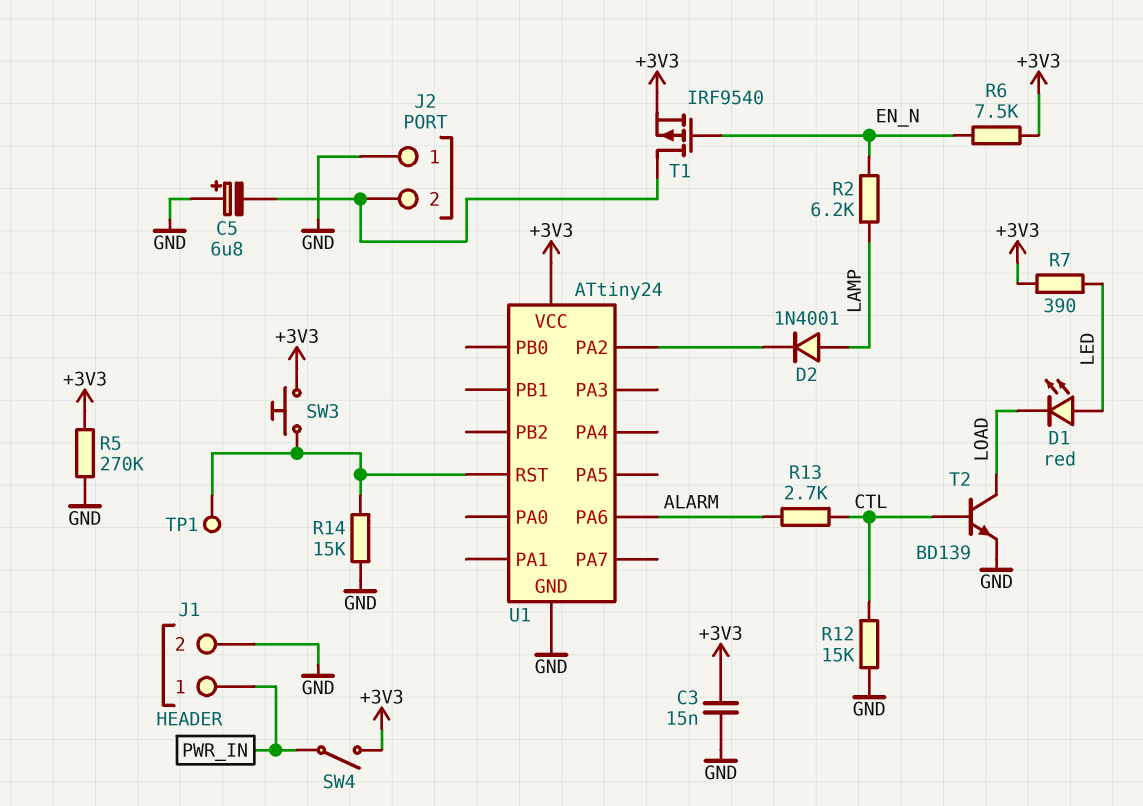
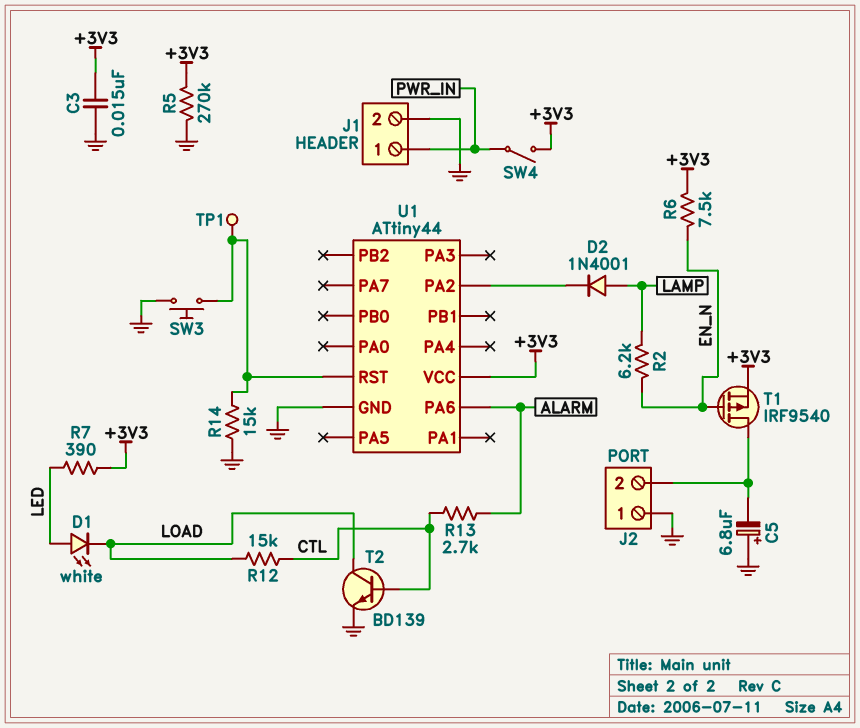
D1: LED red (A LED, K LOAD) -> LED white (A LED, K LOAD)
R12: 15k (CTL, GND) -> 15k (CTL, LOAD)
SW3: button (+3V3, U1/RST) -> button (GND, U1/RST)
U1: ATtiny24 -> ATtiny44

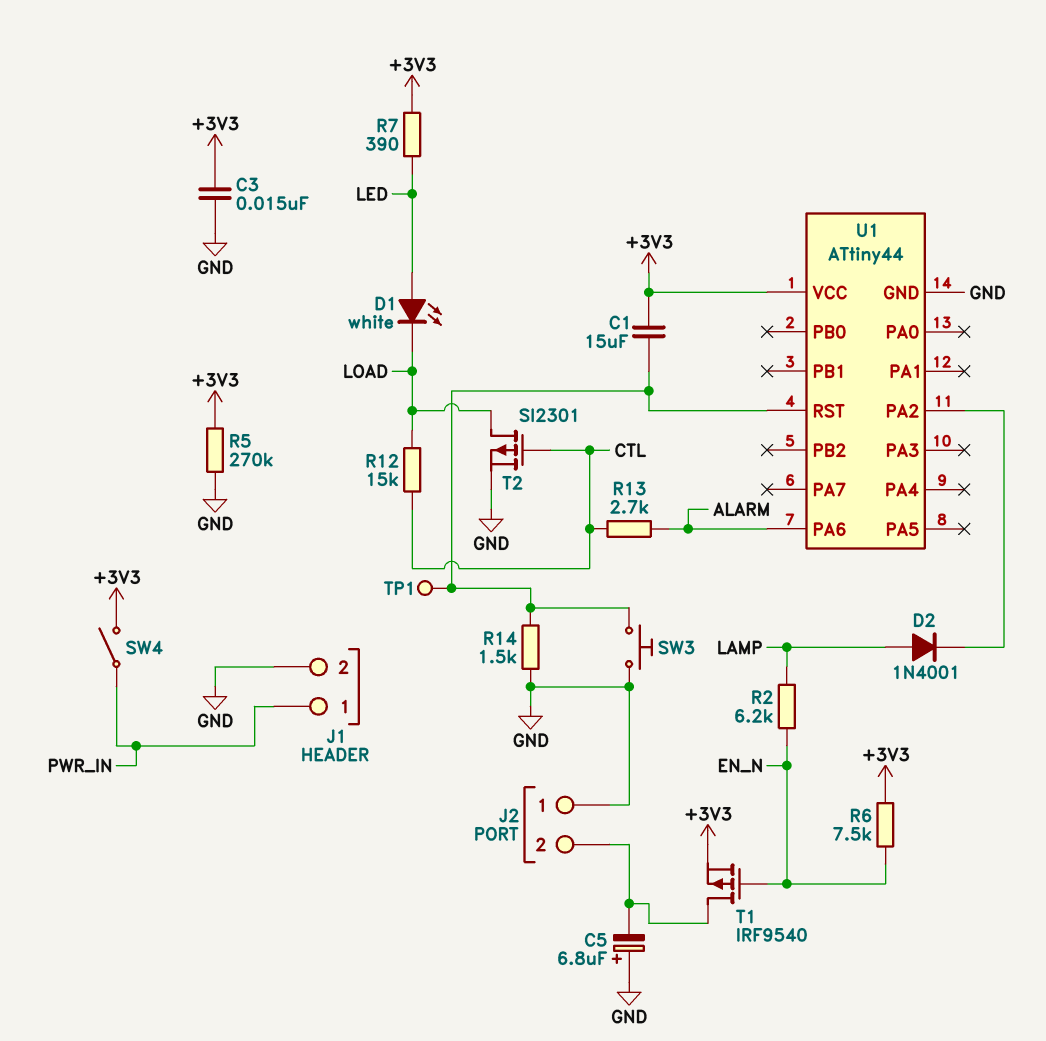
C1: none -> 15uF (+3V3, U1/RST)
R14: 15k (GND, U1/RST) -> 1.5k (GND, U1/RST)
T2: NPN BD139 (B CTL, C LOAD, E GND) -> PMOS SI2301 (G CTL, D LOAD, S GND)

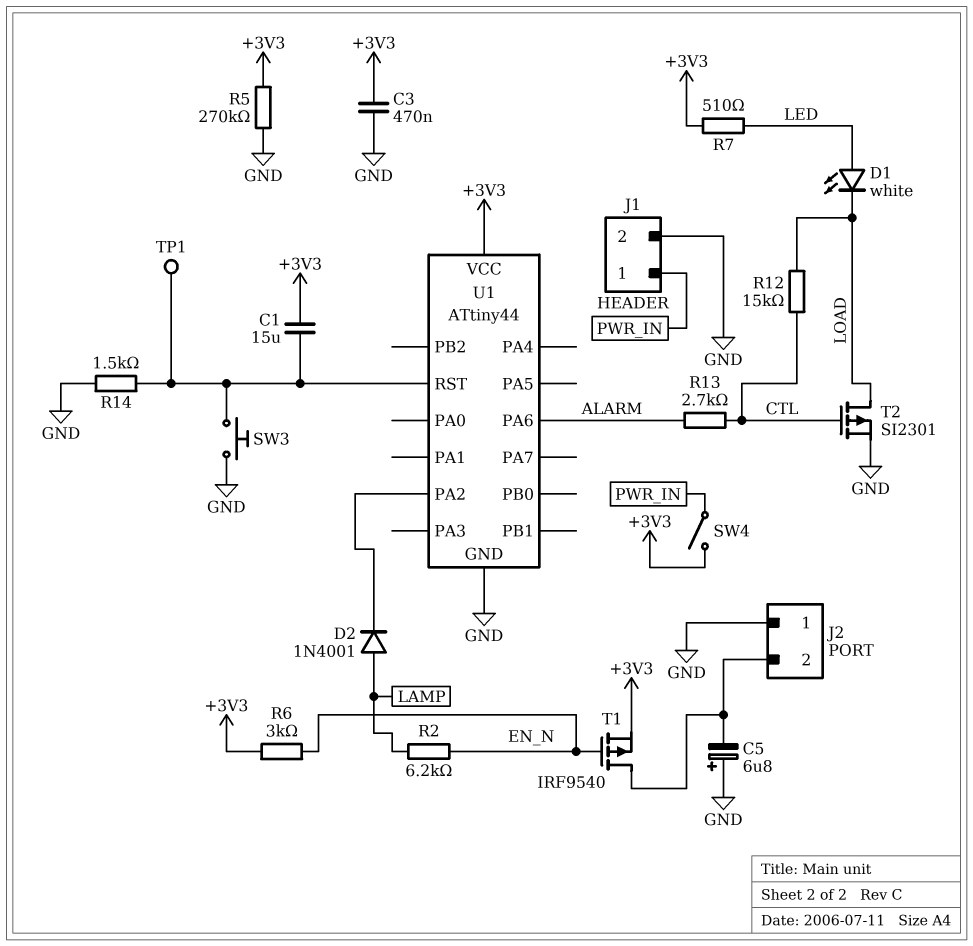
C3: 15nF (+3V3, GND) -> 470nF (+3V3, GND)
R6: 7.5k (+3V3, EN_N) -> 3k (+3V3, EN_N)
R7: 390 (+3V3, LED) -> 510 (+3V3, LED)

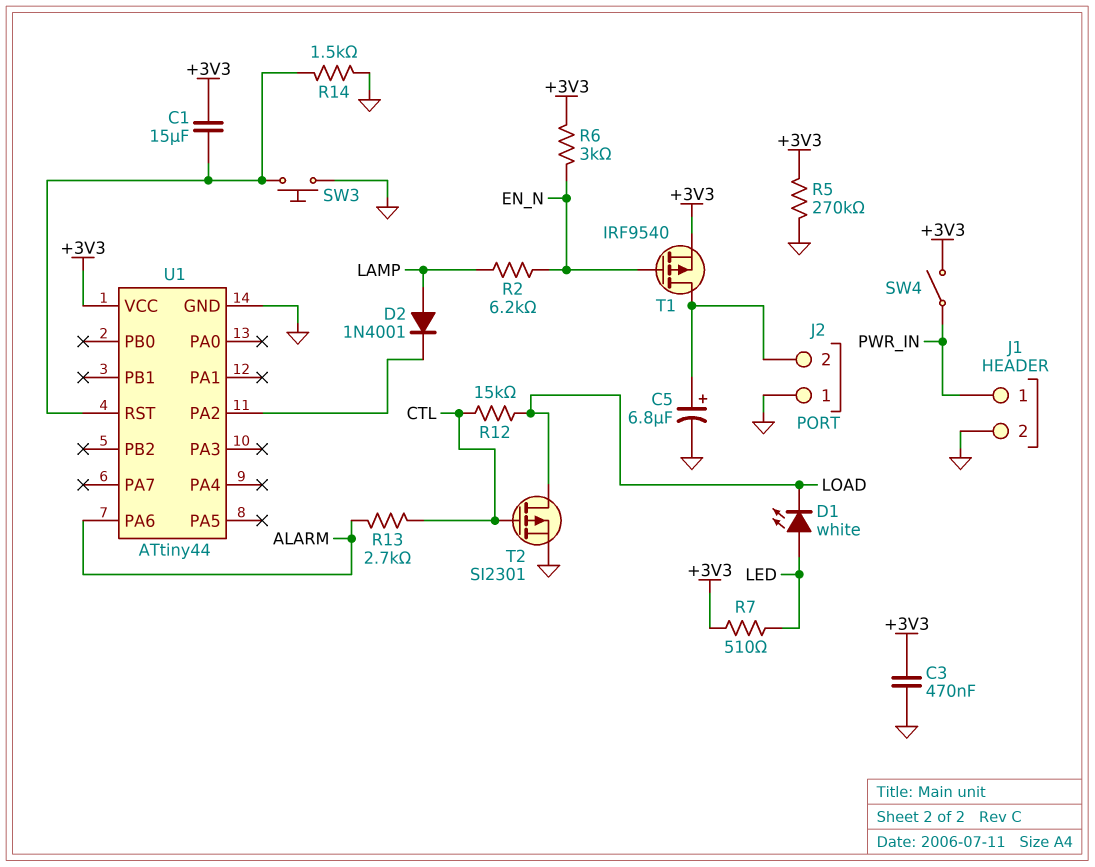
C5: 6.8uF (plus GND, minus J2/2) -> 6.8uF (plus J2/2, minus GND)
TP1: test point (U1/RST) -> none

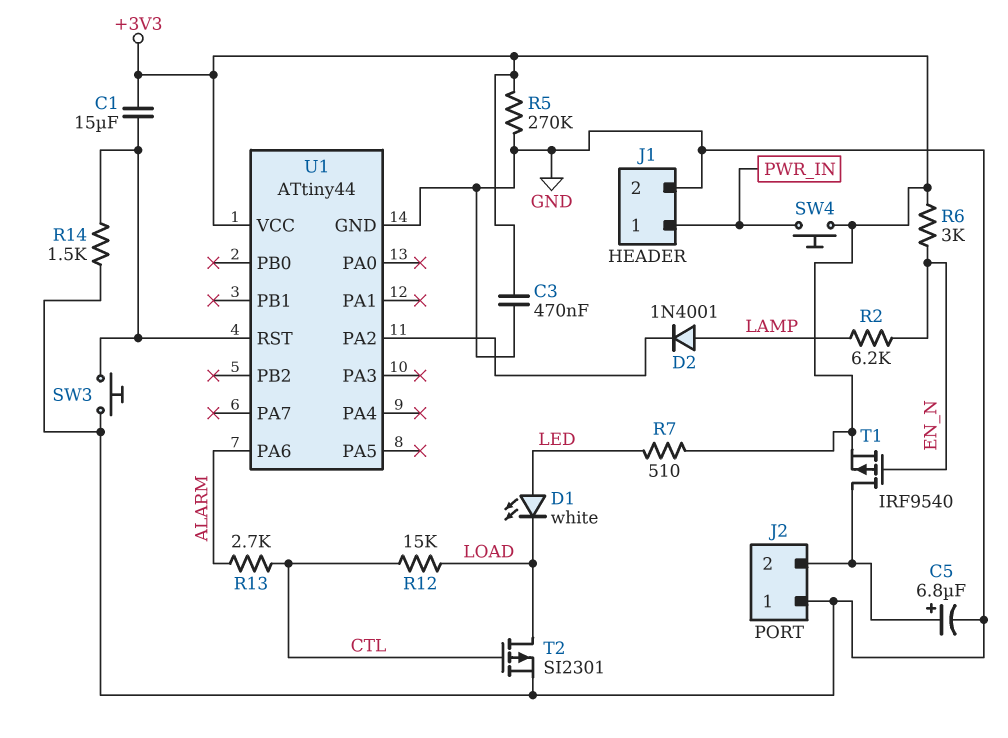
SW4: switch (+3V3, PWR_IN) -> button (+3V3, PWR_IN)

